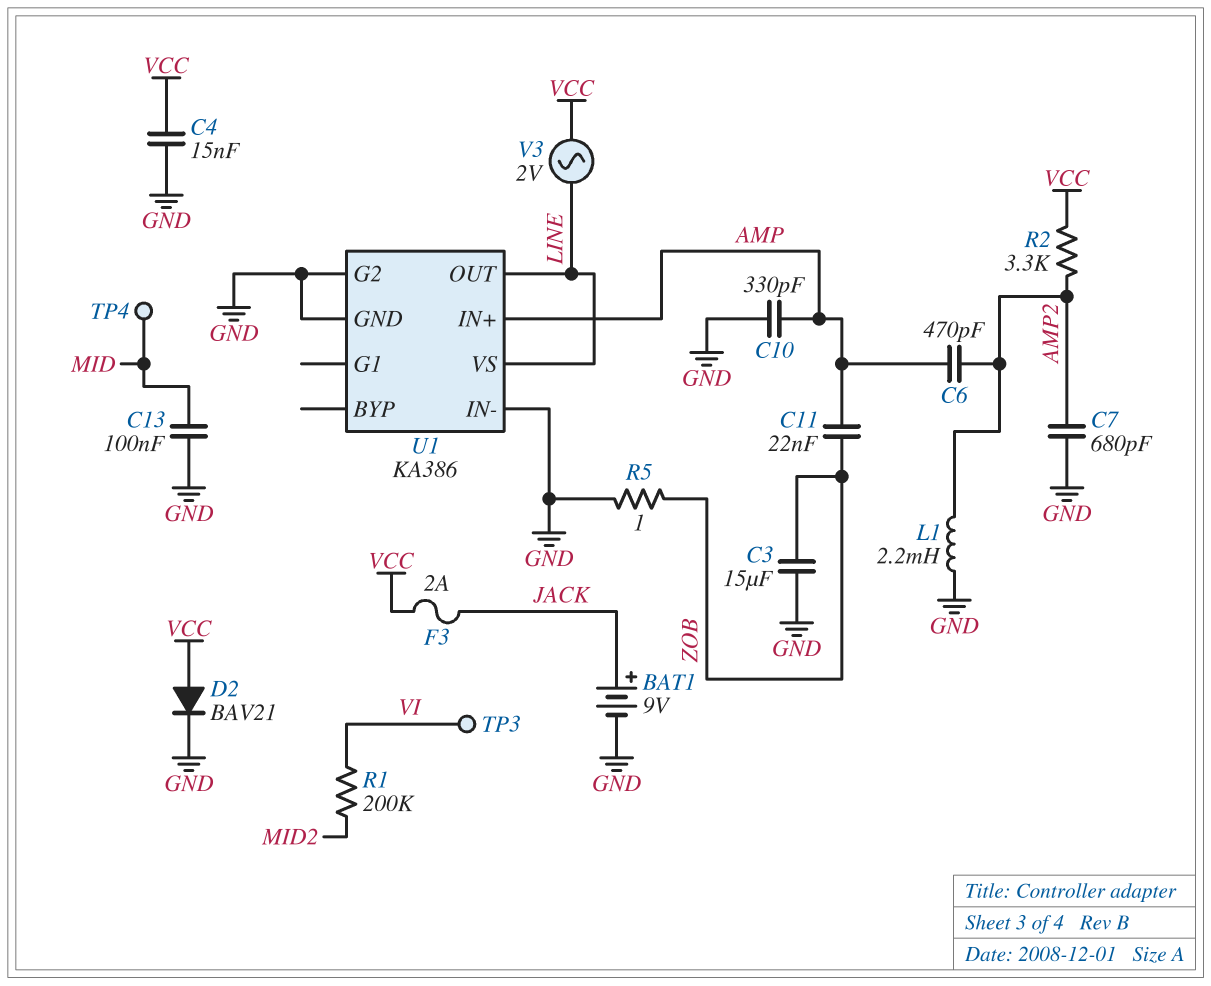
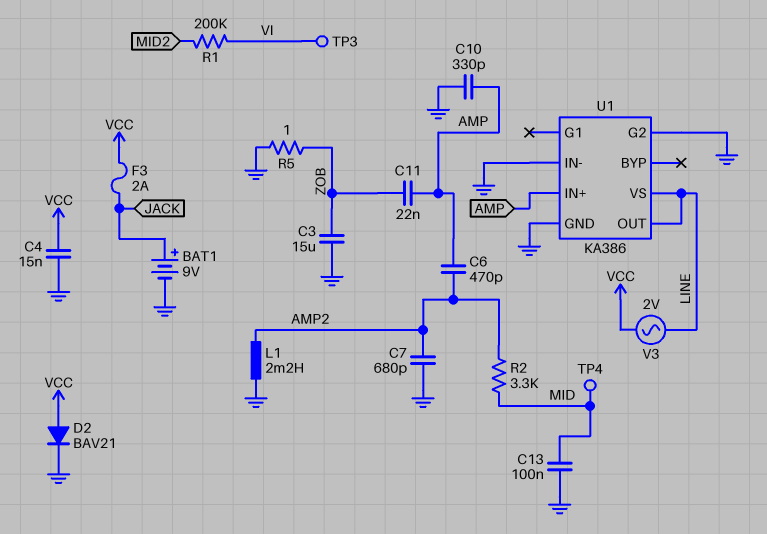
R2: 3.3k (AMP2, VCC) -> 3.3k (AMP2, MID)

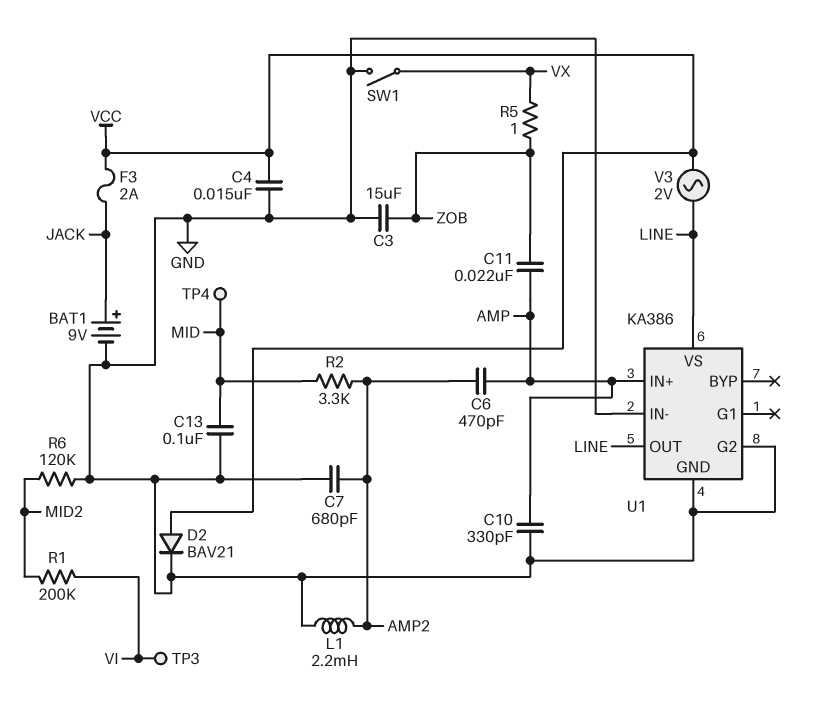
R5: 1 (GND, ZOB) -> 1 (VX, ZOB)
R6: none -> 120k (GND, MID2)
SW1: none -> switch (GND, VX)

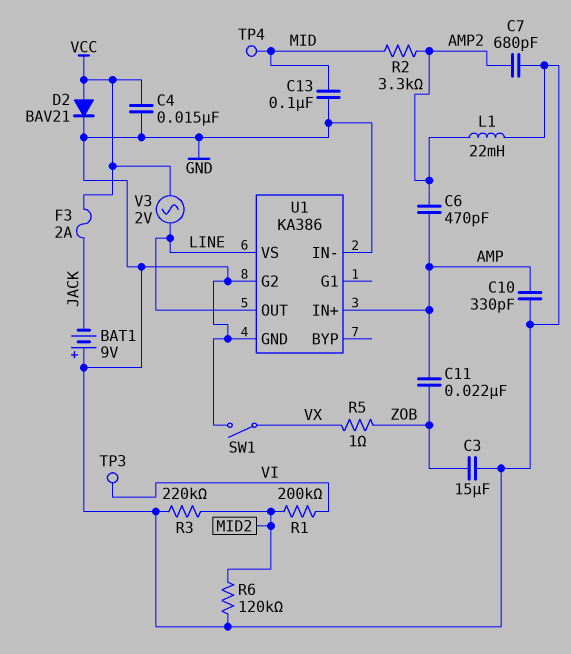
BAT1: 9V (plus JACK, minus GND) -> 9V (plus GND, minus JACK)
L1: 2.2mH (AMP2, GND) -> 22mH (AMP2, GND)
R3: none -> 220k (GND, MID2)

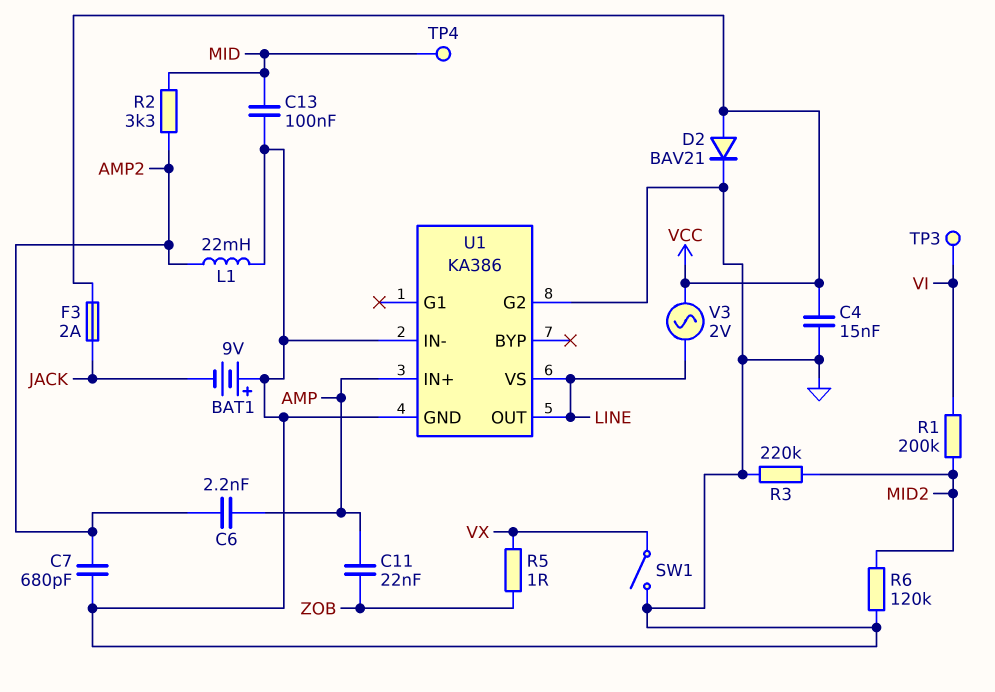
C3: 15uF (GND, ZOB) -> none
C6: 470pF (AMP, AMP2) -> 2.2nF (AMP, AMP2)
C10: 330pF (AMP, GND) -> none

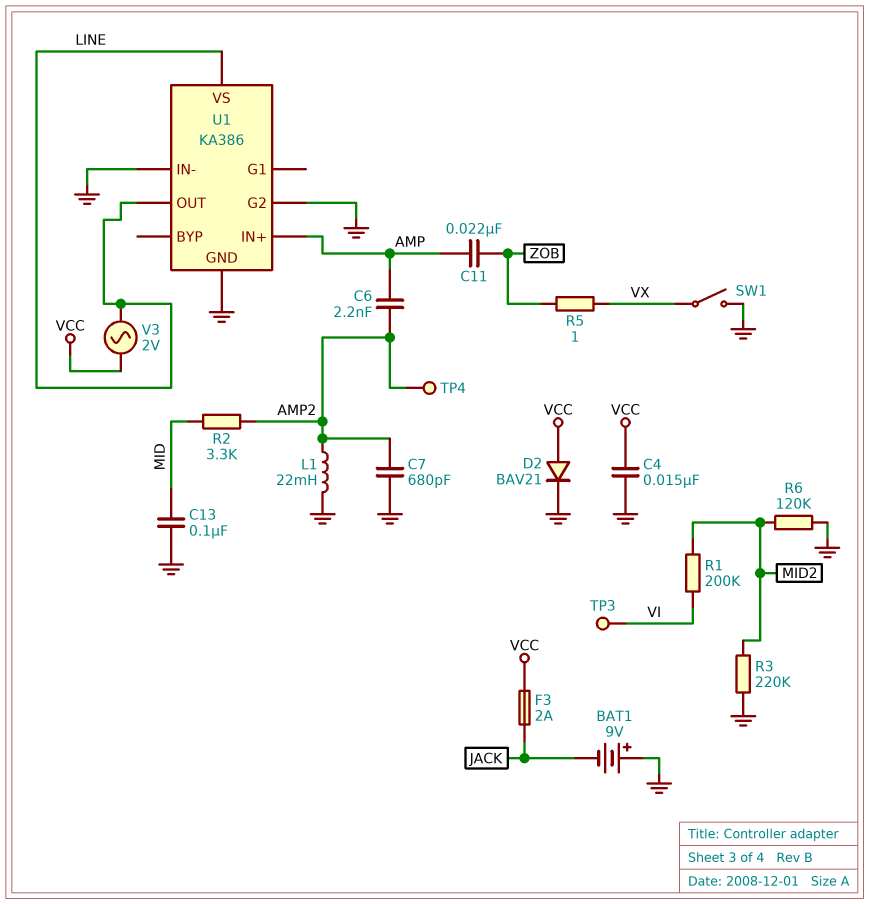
TP4: test point (MID) -> test point (AMP2)

